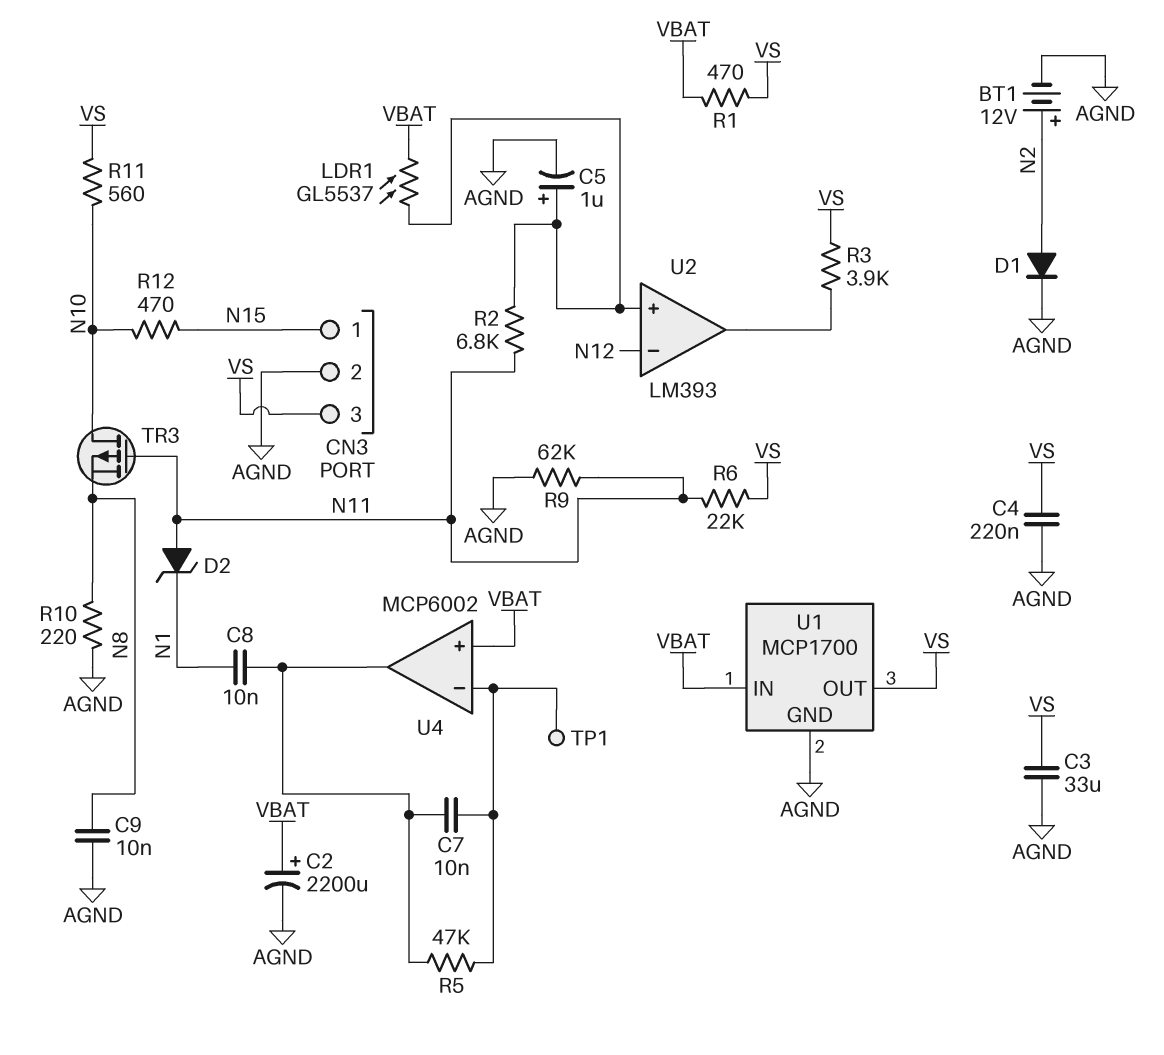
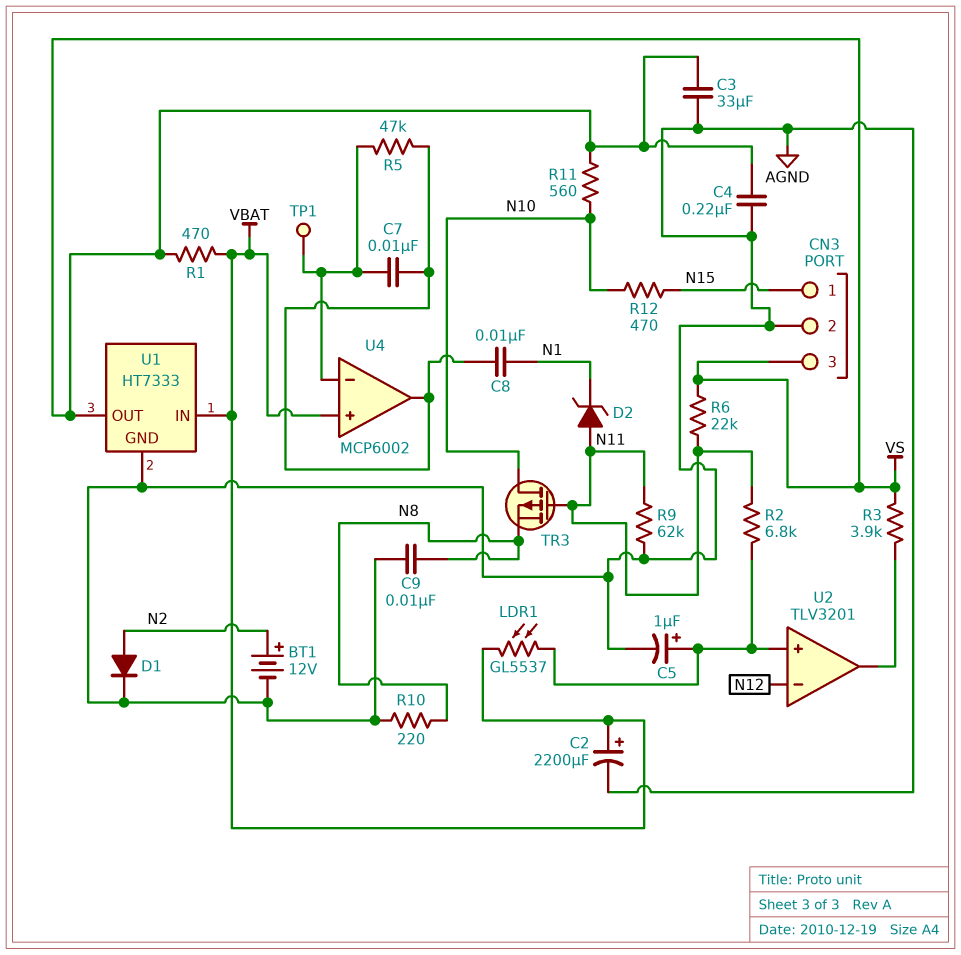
U1: MCP1700 -> HT7333
U2: LM393 -> TLV3201

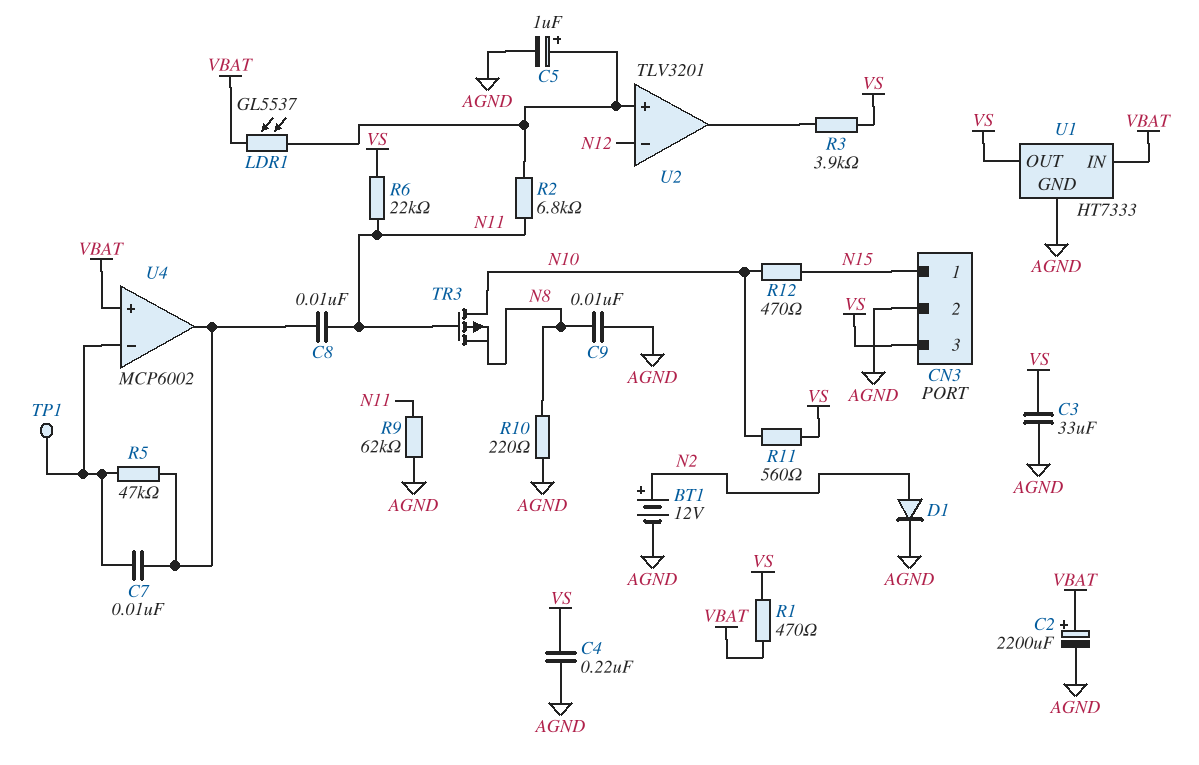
C8: 10nF (N1, U4/out) -> 10nF (N11, U4/out)
D2: zener (A N11, K N1) -> none

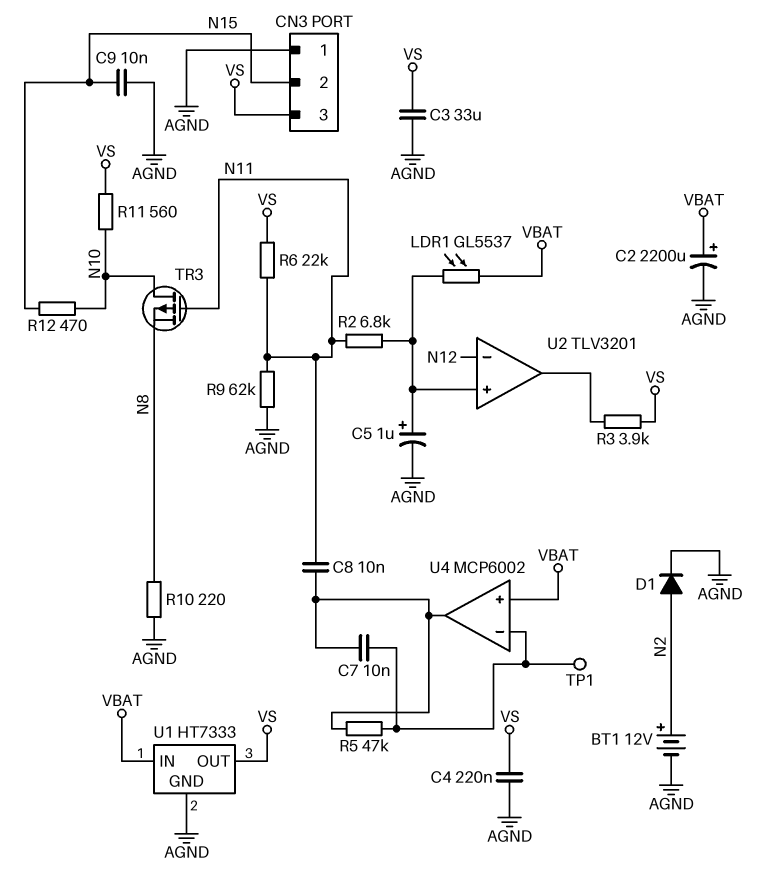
C9: 10nF (AGND, N8) -> 10nF (AGND, N15)
CN3 pin 1: N15 -> AGND
CN3 pin 2: AGND -> N15
R1: 470 (VBAT, VS) -> none

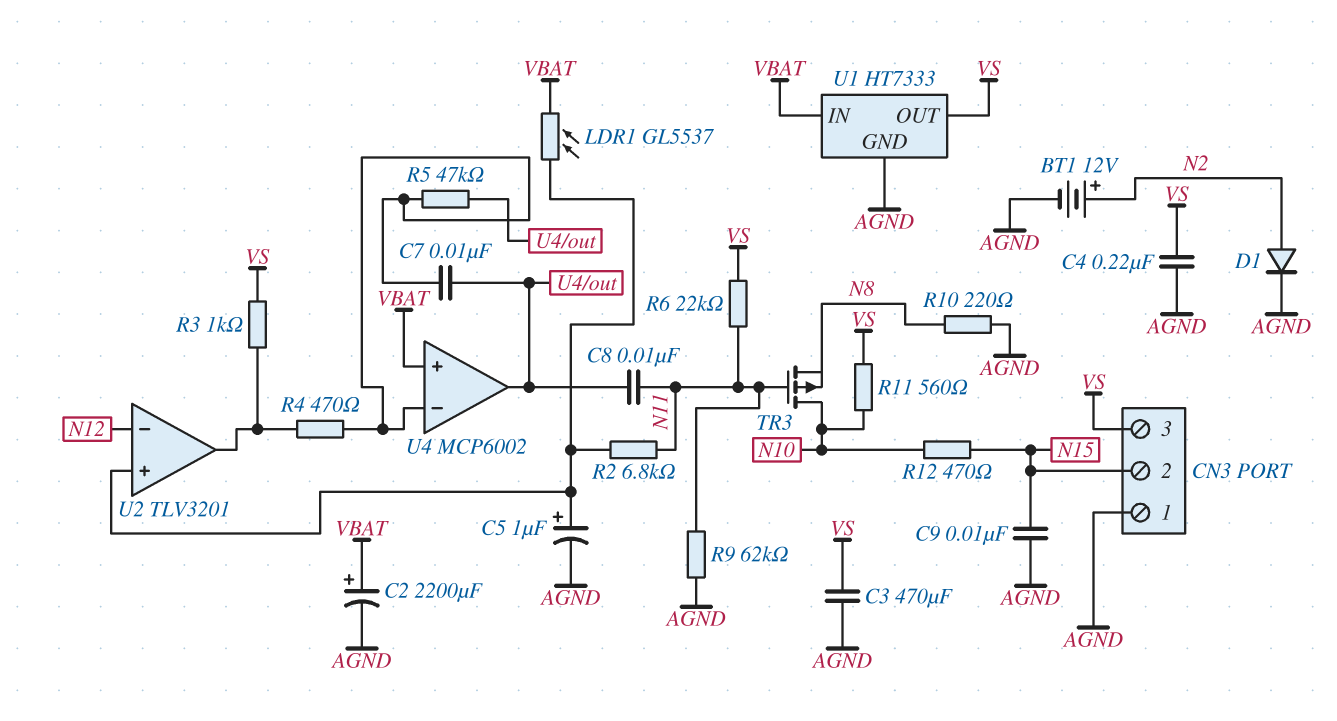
C3: 33uF (AGND, VS) -> 470uF (AGND, VS)
R3: 3.9k (U2/out, VS) -> 1k (U2/out, VS)
R4: none -> 470 (U2/out, U4/in-)
TP1: test point (U4/in-) -> none

